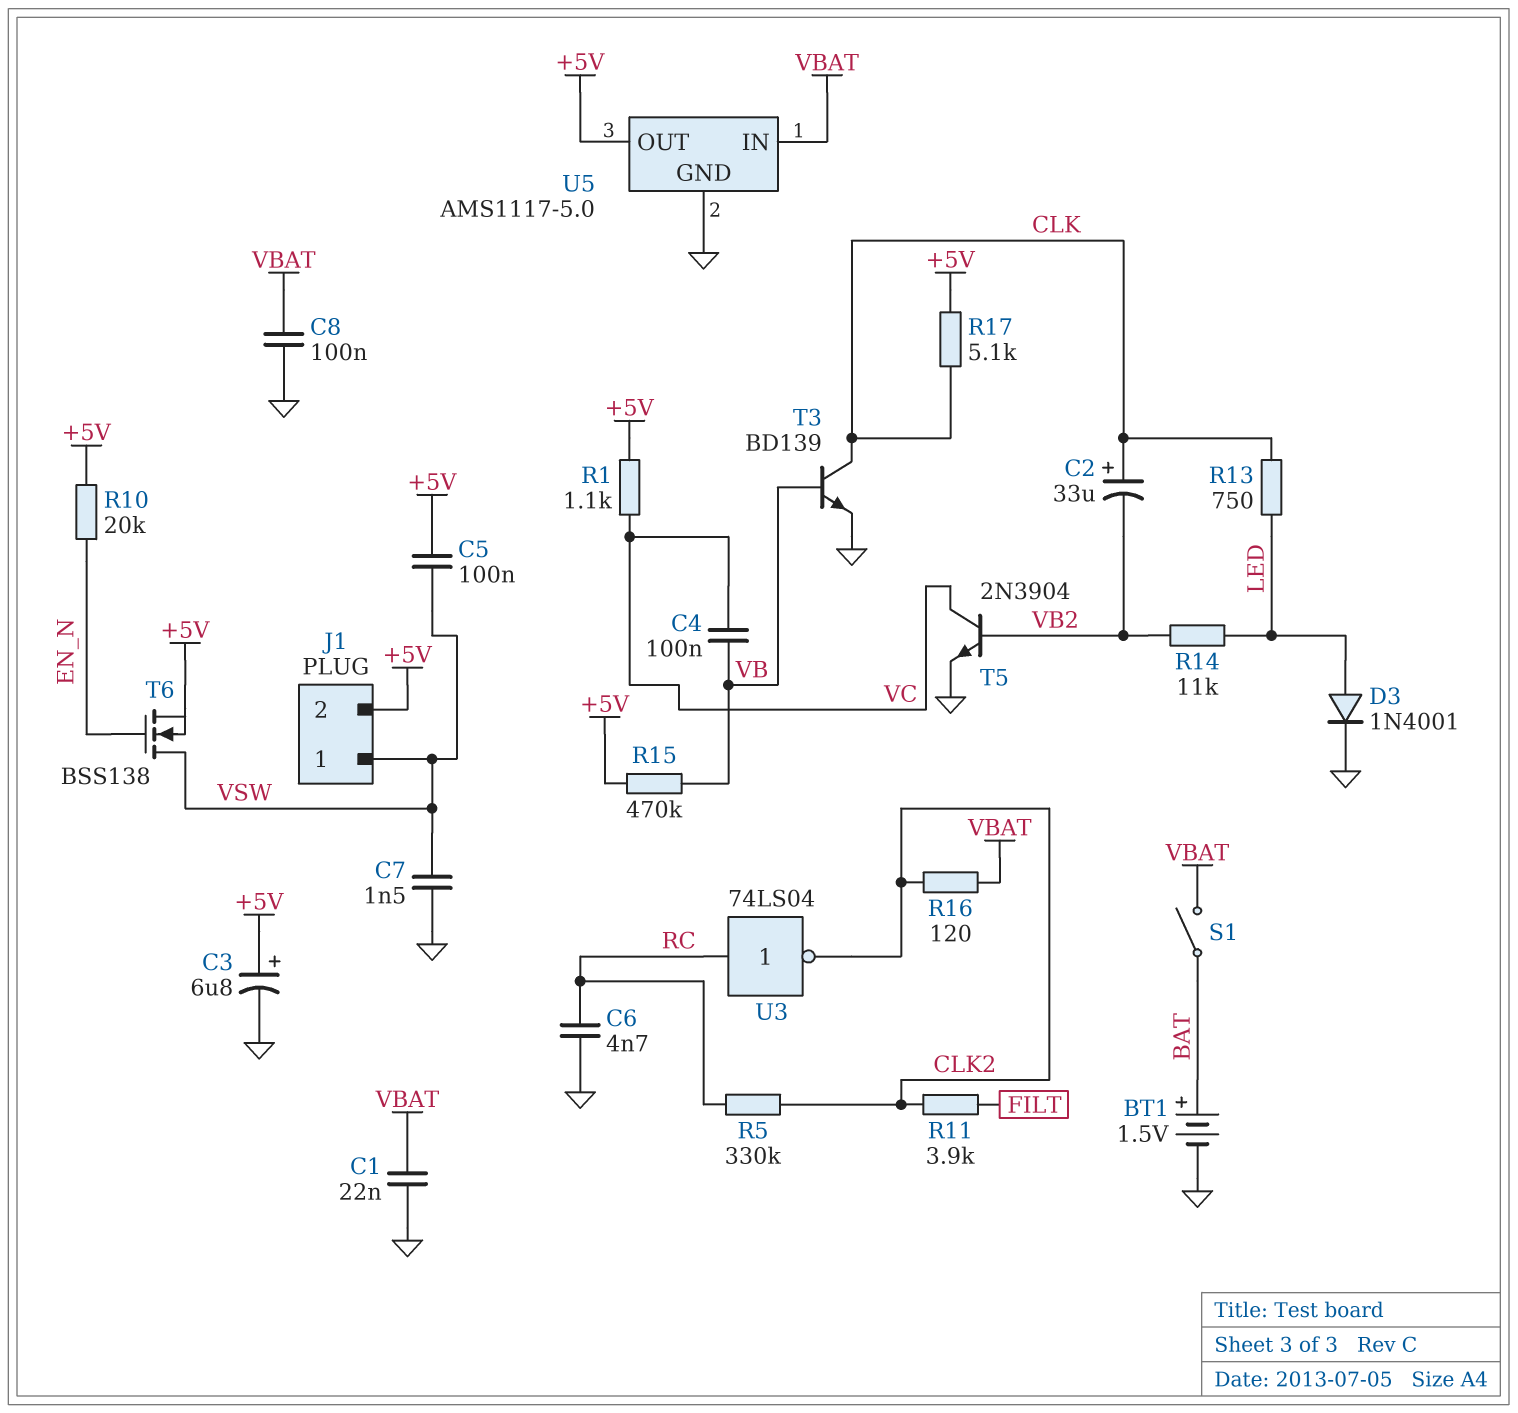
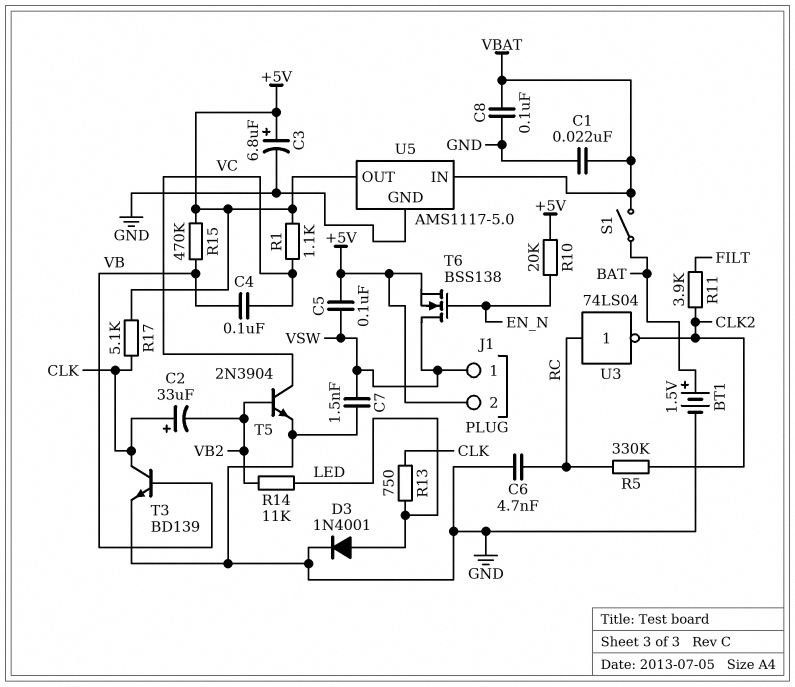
R16: 120 (CLK2, VBAT) -> none

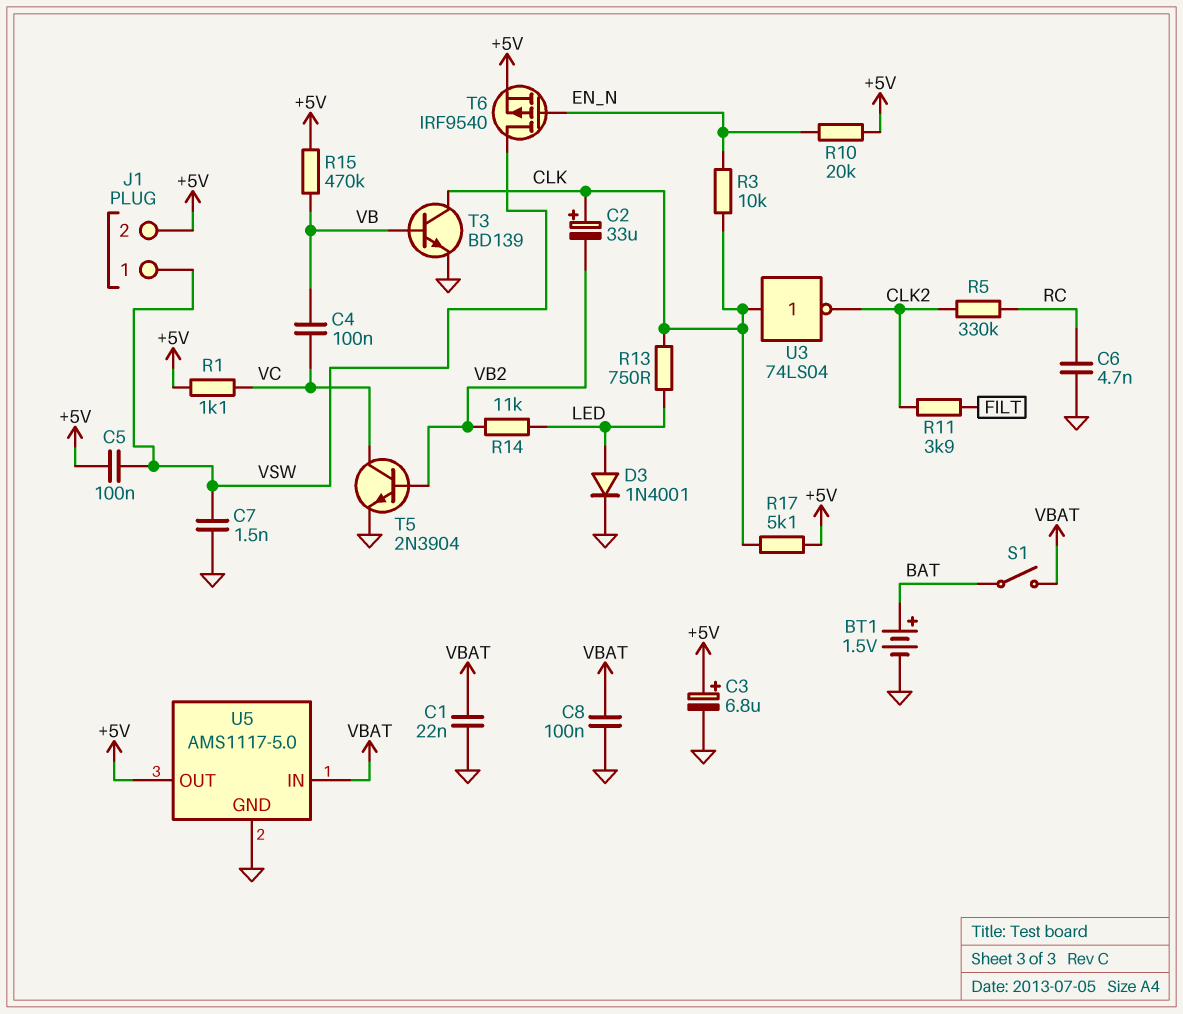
R3: none -> 10k (CLK, EN_N)
T6: NMOS BSS138 (G EN_N, D VSW, S +5V) -> PMOS IRF9540 (G EN_N, D VSW, S +5V)
U3: NOT 74LS04 (in RC, out CLK2) -> NOT 74LS04 (in CLK, out CLK2)

